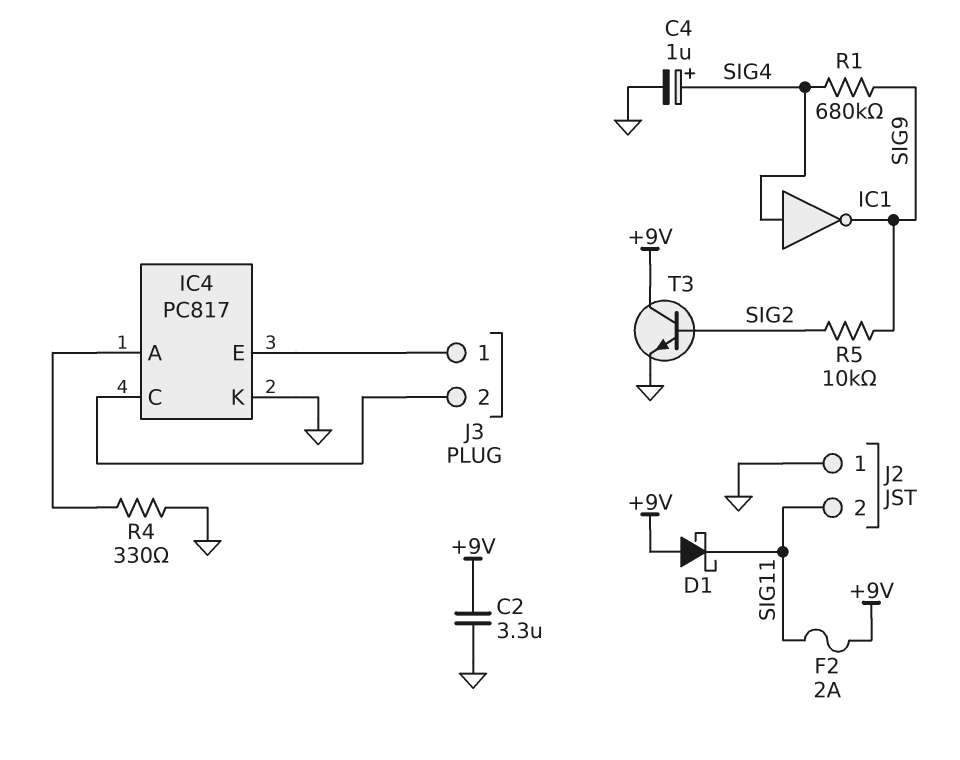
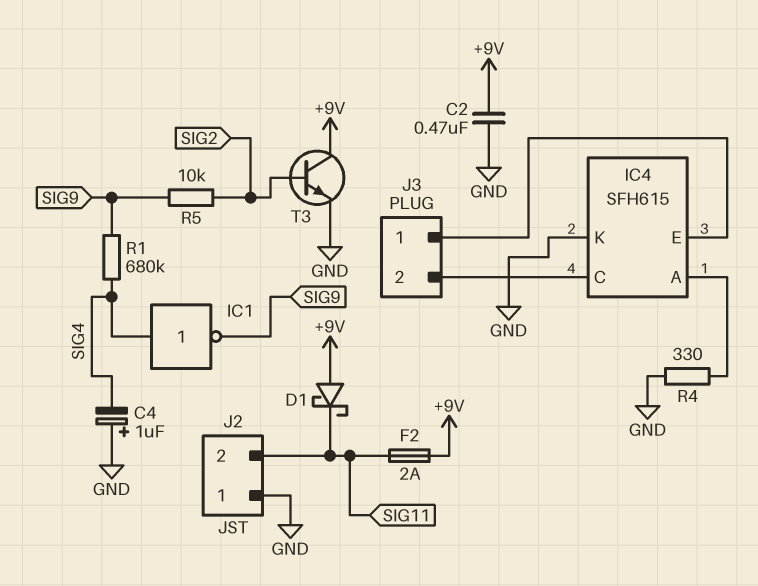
C2: 3.3uF (+9V, GND) -> 470nF (+9V, GND)
C4: 1uF (plus SIG4, minus GND) -> 1uF (plus GND, minus SIG4)
IC4: PC817 -> SFH615

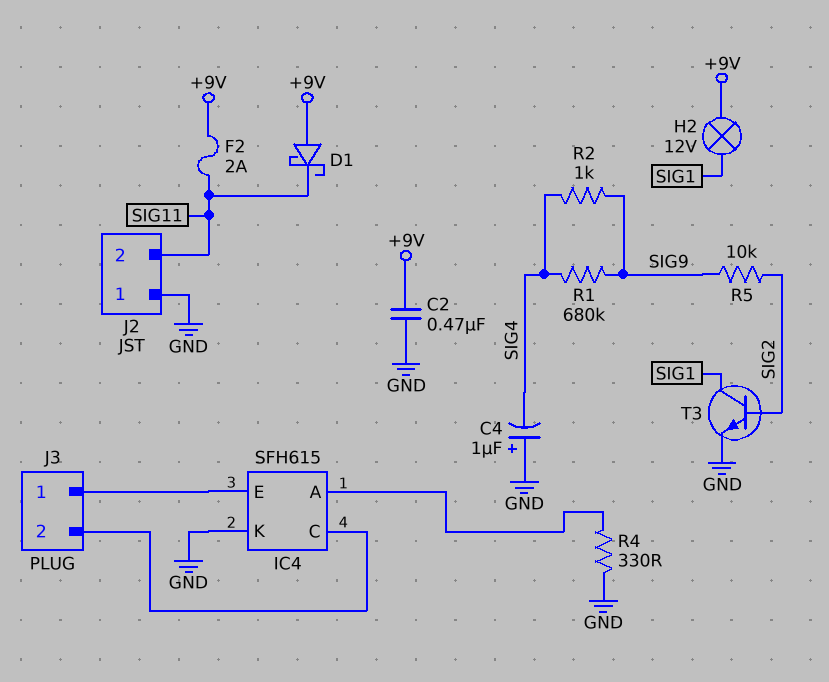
H2: none -> lamp 12V (+9V, SIG1)
IC1: NOT (in SIG4, out SIG9) -> none
R2: none -> 1k (SIG4, SIG9)
T3: NPN (B SIG2, C +9V, E GND) -> NPN (B SIG2, C SIG1, E GND)

